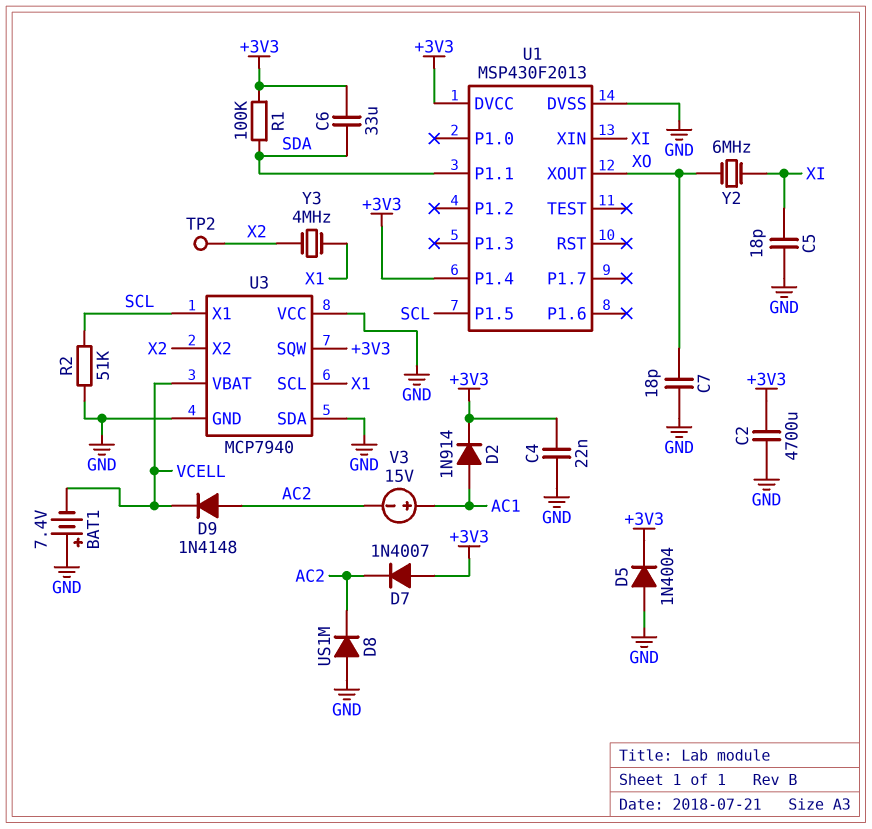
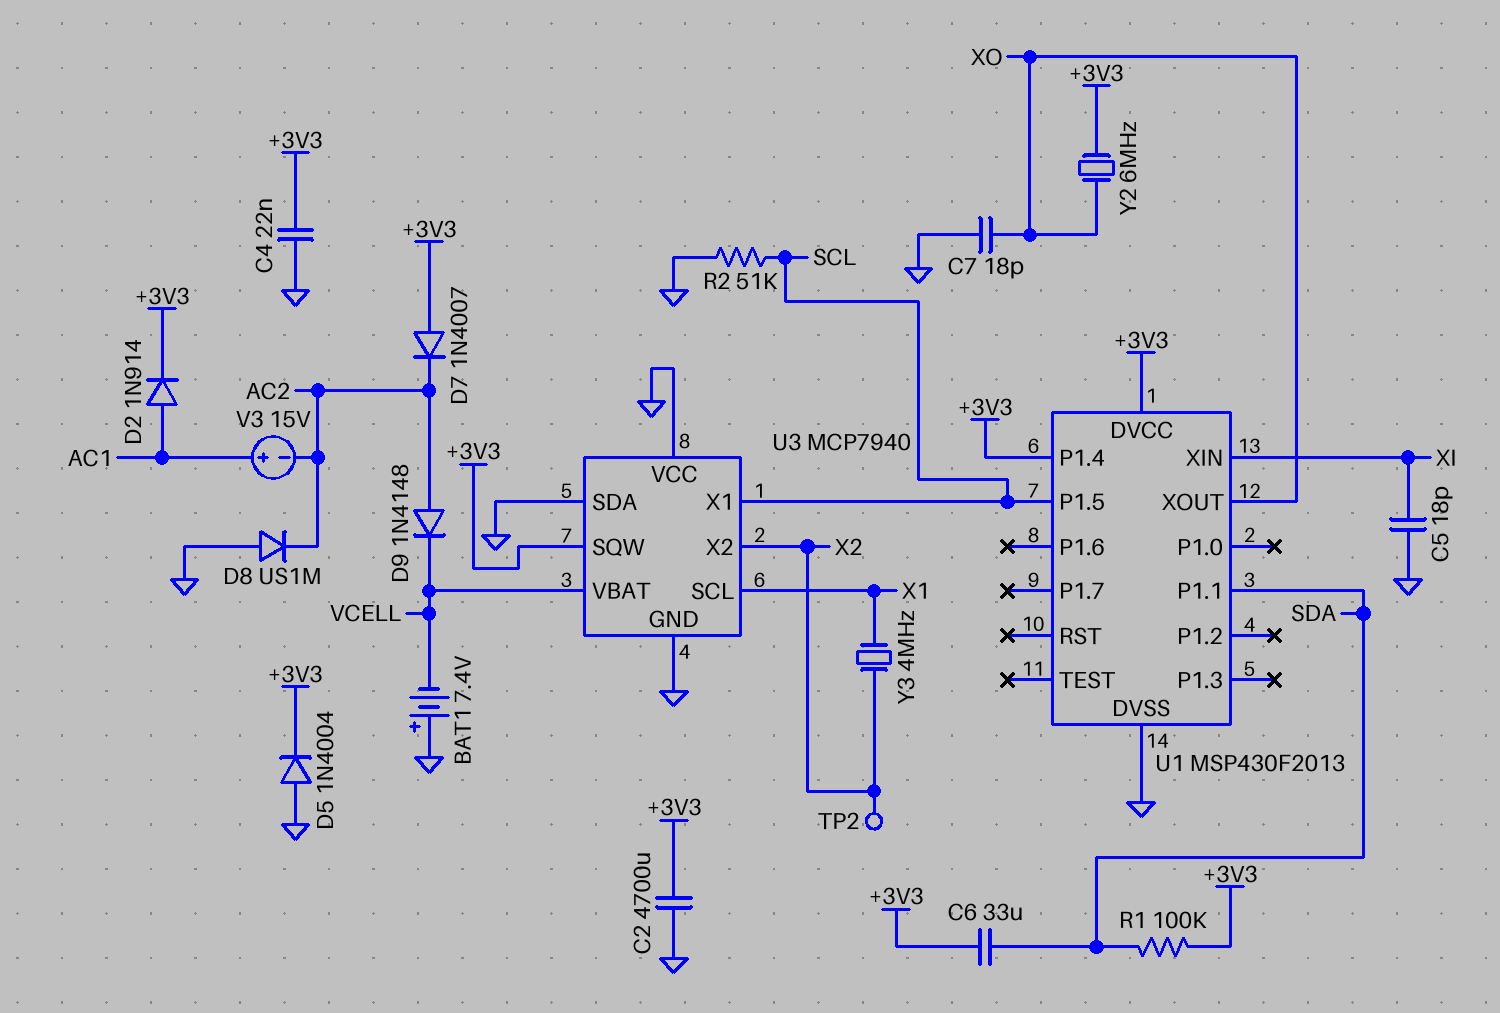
Y2: 6MHz (XI, XO) -> 6MHz (+3V3, XO)

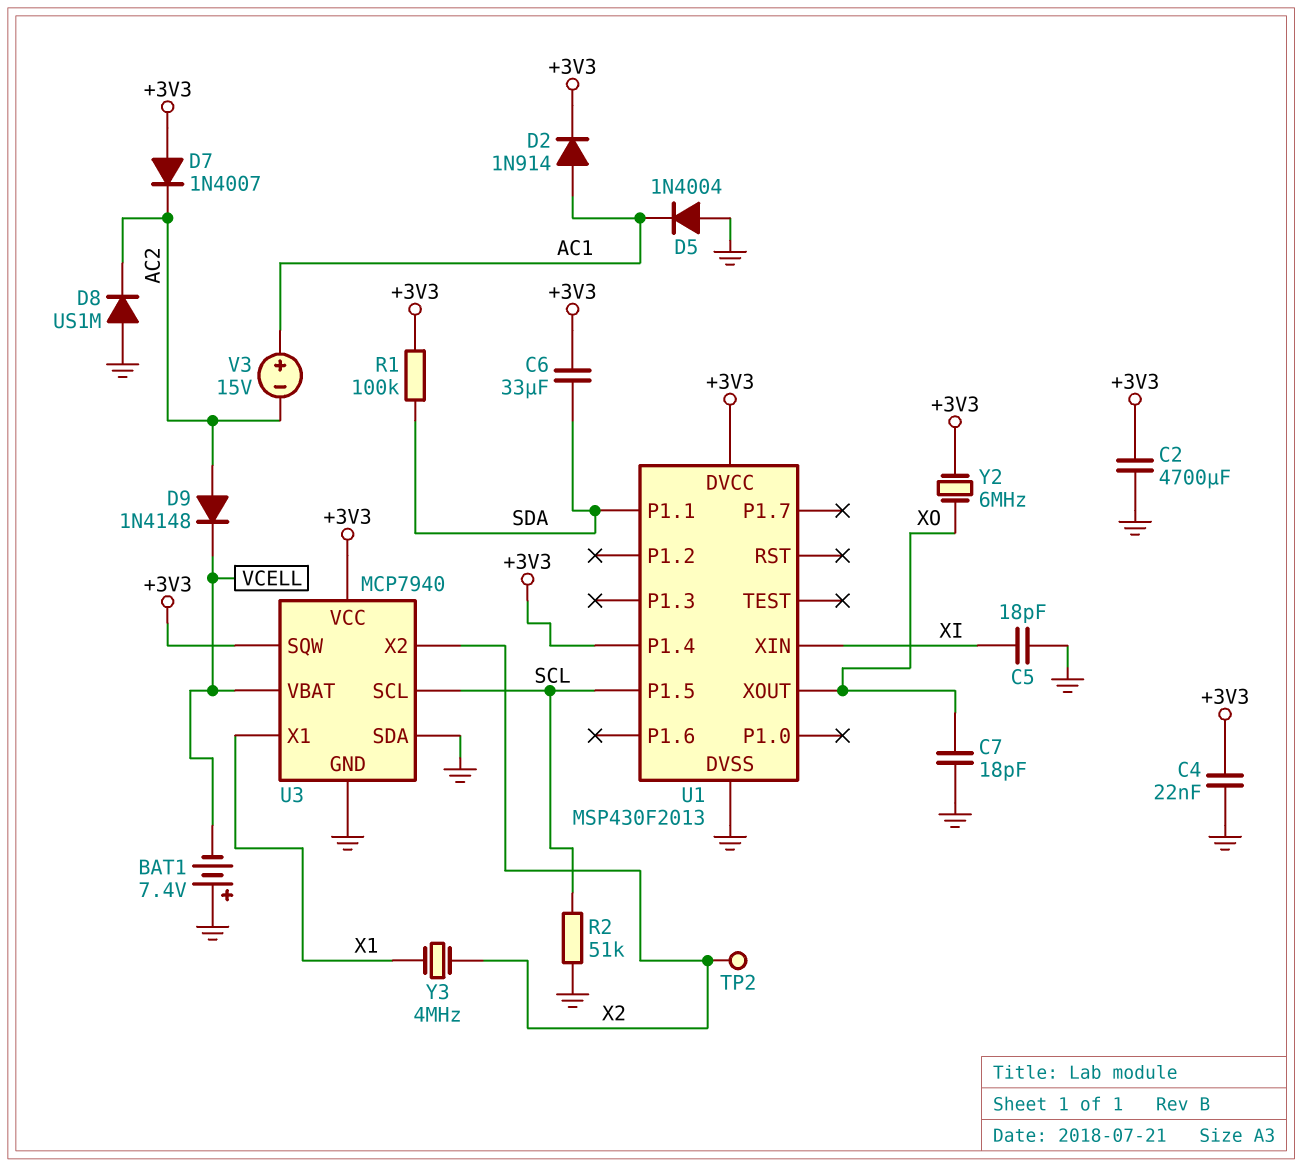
D5: diode 1N4004 (A GND, K +3V3) -> diode 1N4004 (A GND, K AC1)
U3 pin SCL: X1 -> SCL
U3 pin VCC: GND -> +3V3
U3 pin X1: SCL -> X1

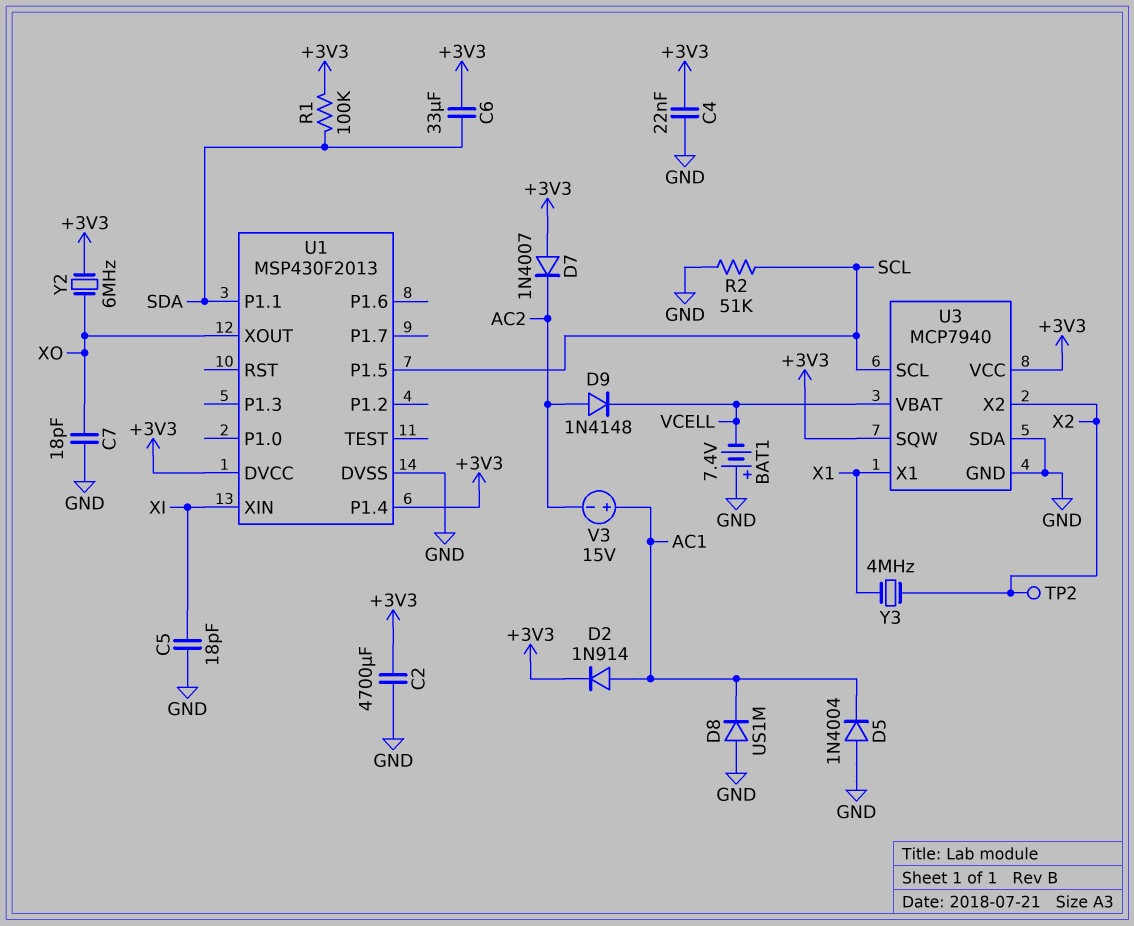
D8: diode US1M (A GND, K AC2) -> diode US1M (A GND, K AC1)

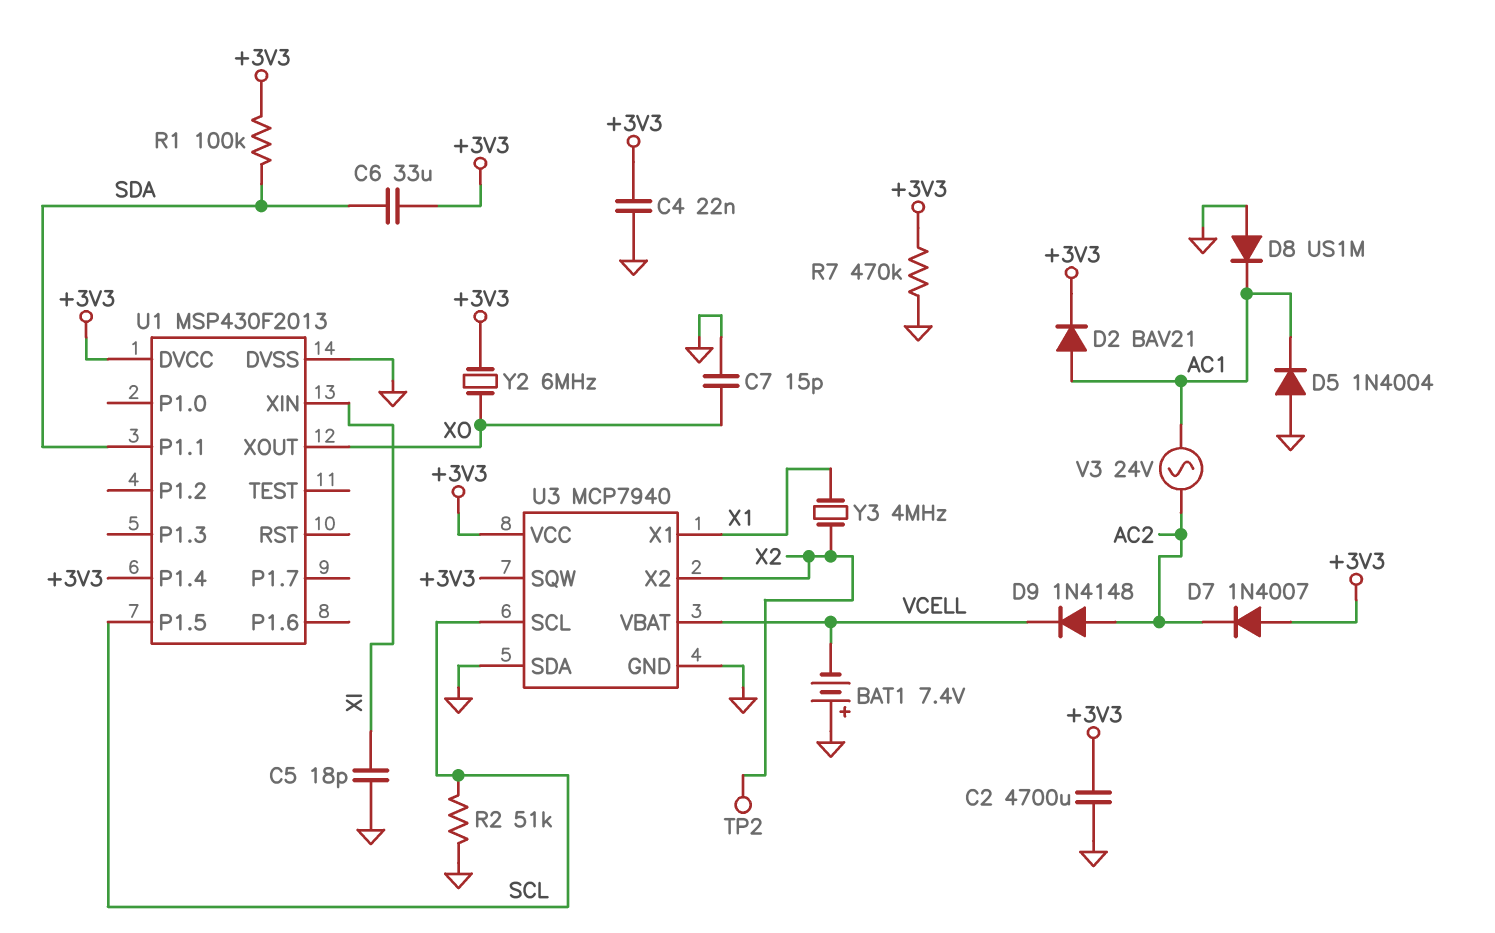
C7: 18pF (GND, XO) -> 15pF (GND, XO)
D2: diode 1N914 (A AC1, K +3V3) -> diode BAV21 (A AC1, K +3V3)
R7: none -> 470k (+3V3, GND)
V3: 15V (plus AC1, minus AC2) -> AC 24V (AC1, AC2)

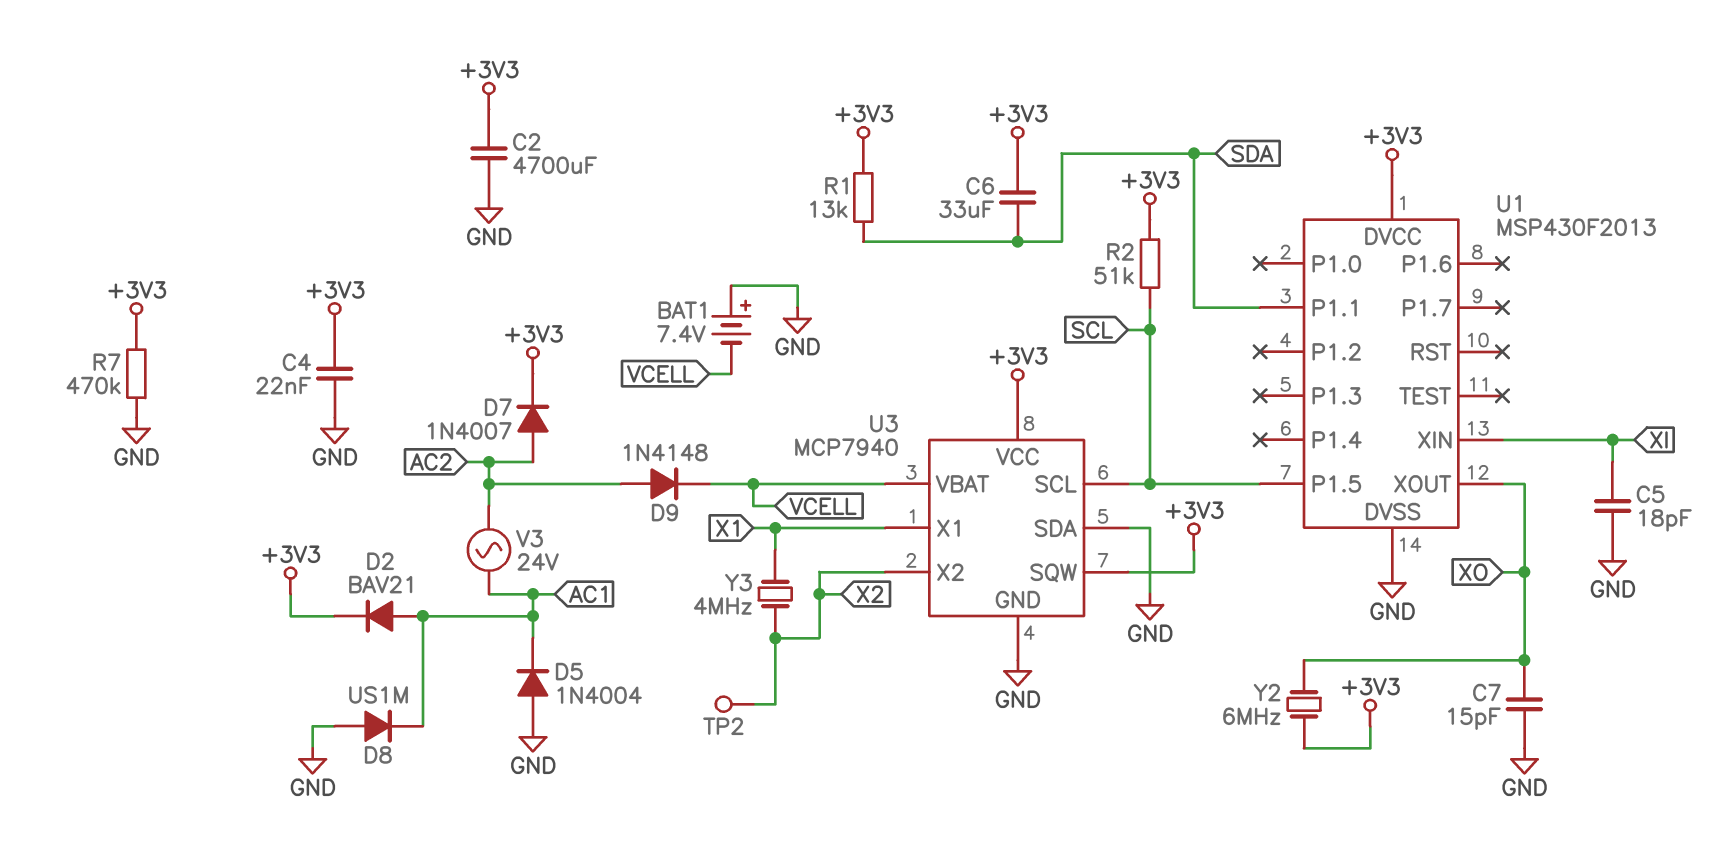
D7: diode 1N4007 (A +3V3, K AC2) -> diode 1N4007 (A AC2, K +3V3)
R1: 100k (+3V3, SDA) -> 13k (+3V3, SDA)
R2: 51k (GND, SCL) -> 51k (+3V3, SCL)
U1 pin P1.4: +3V3 -> none

